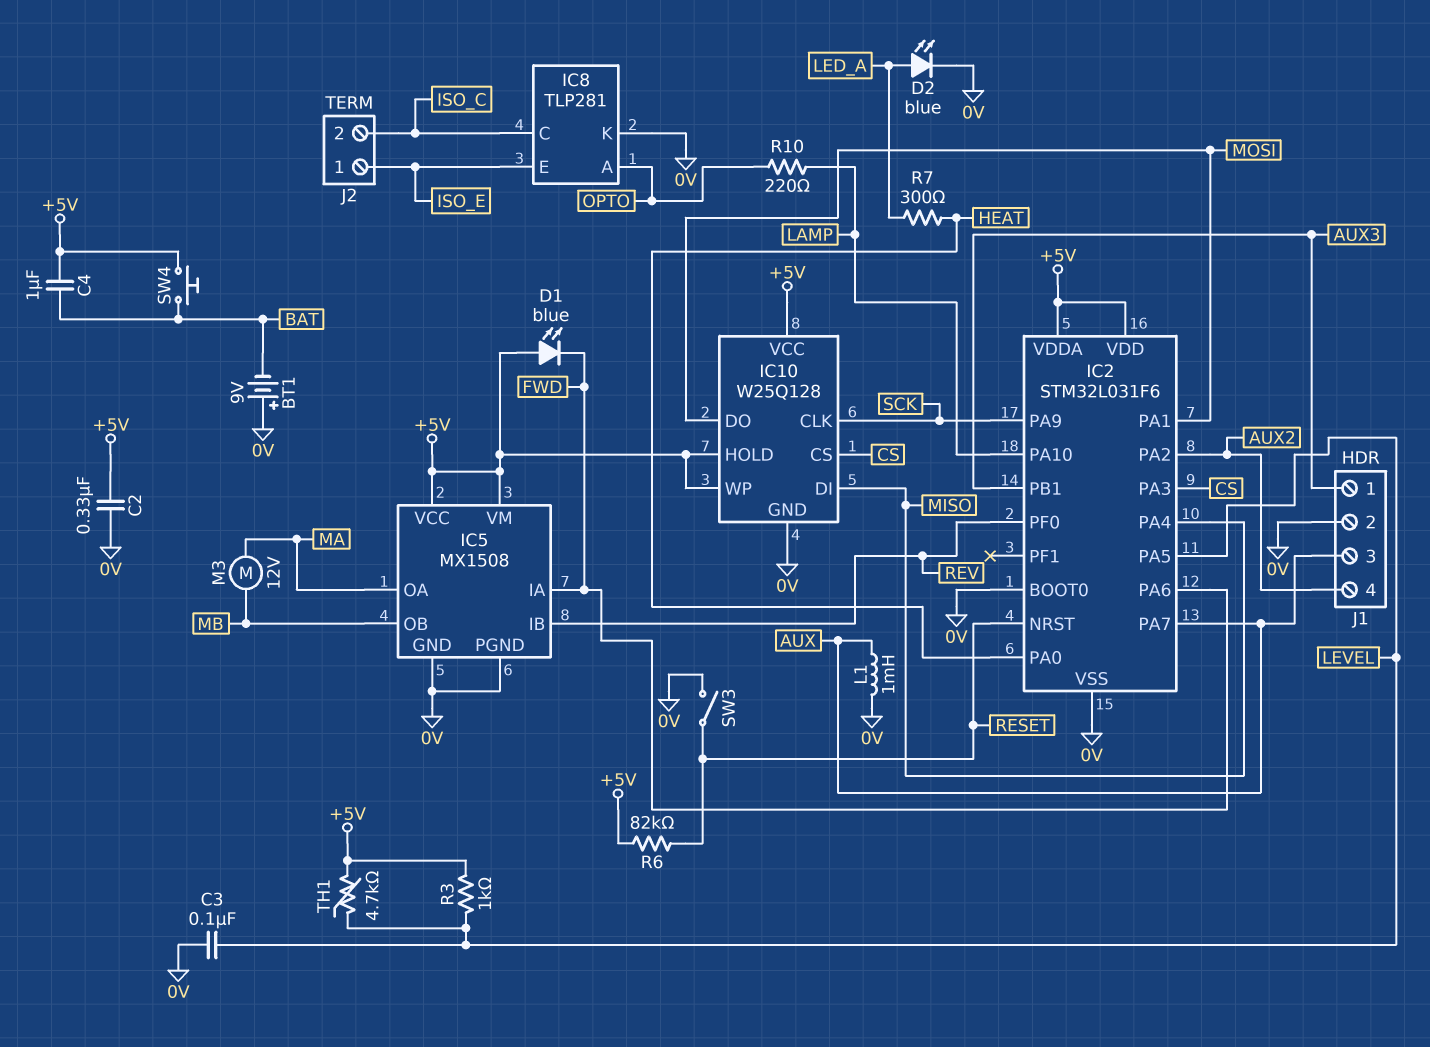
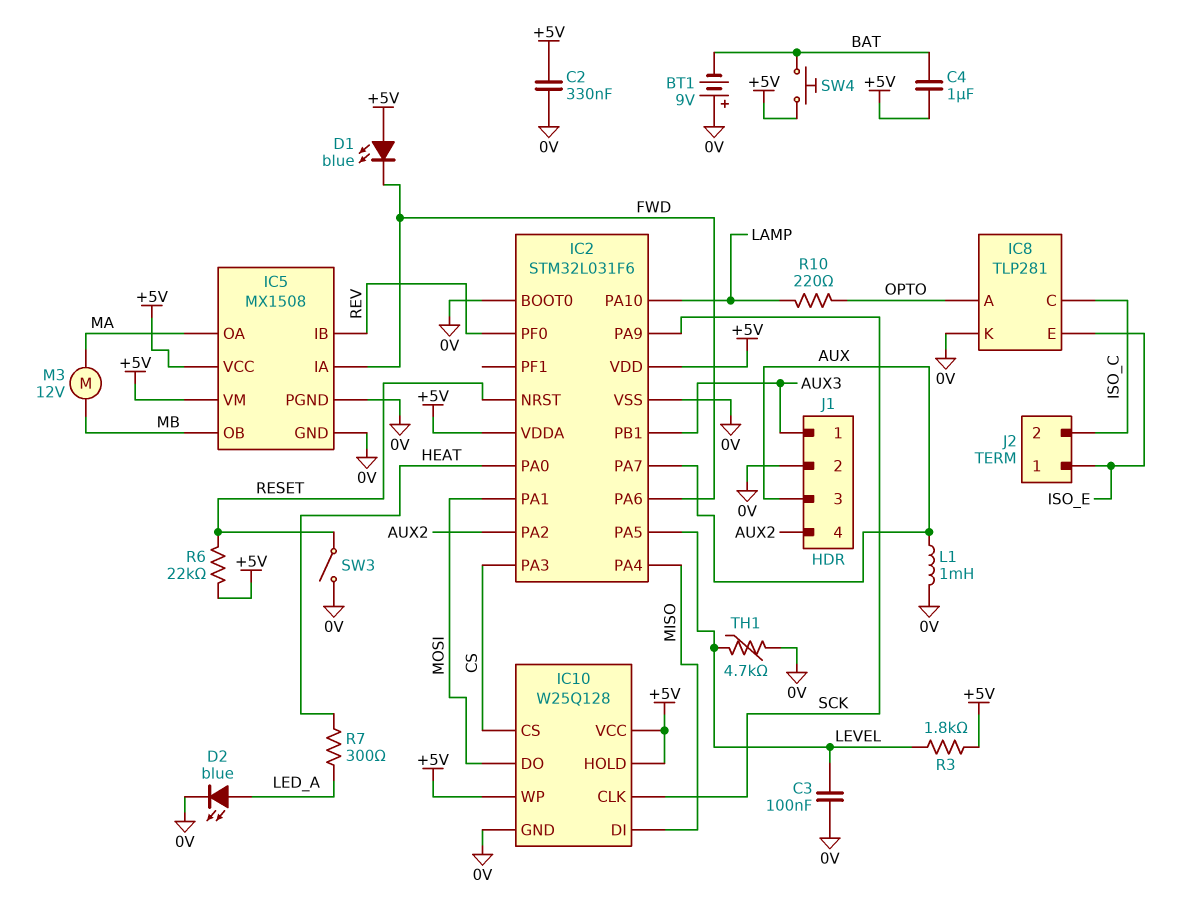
R3: 1k (+5V, LEVEL) -> 1.8k (+5V, LEVEL)
R6: 82k (+5V, RESET) -> 22k (+5V, RESET)
TH1: 4.7k (+5V, LEVEL) -> 4.7k (0V, LEVEL)

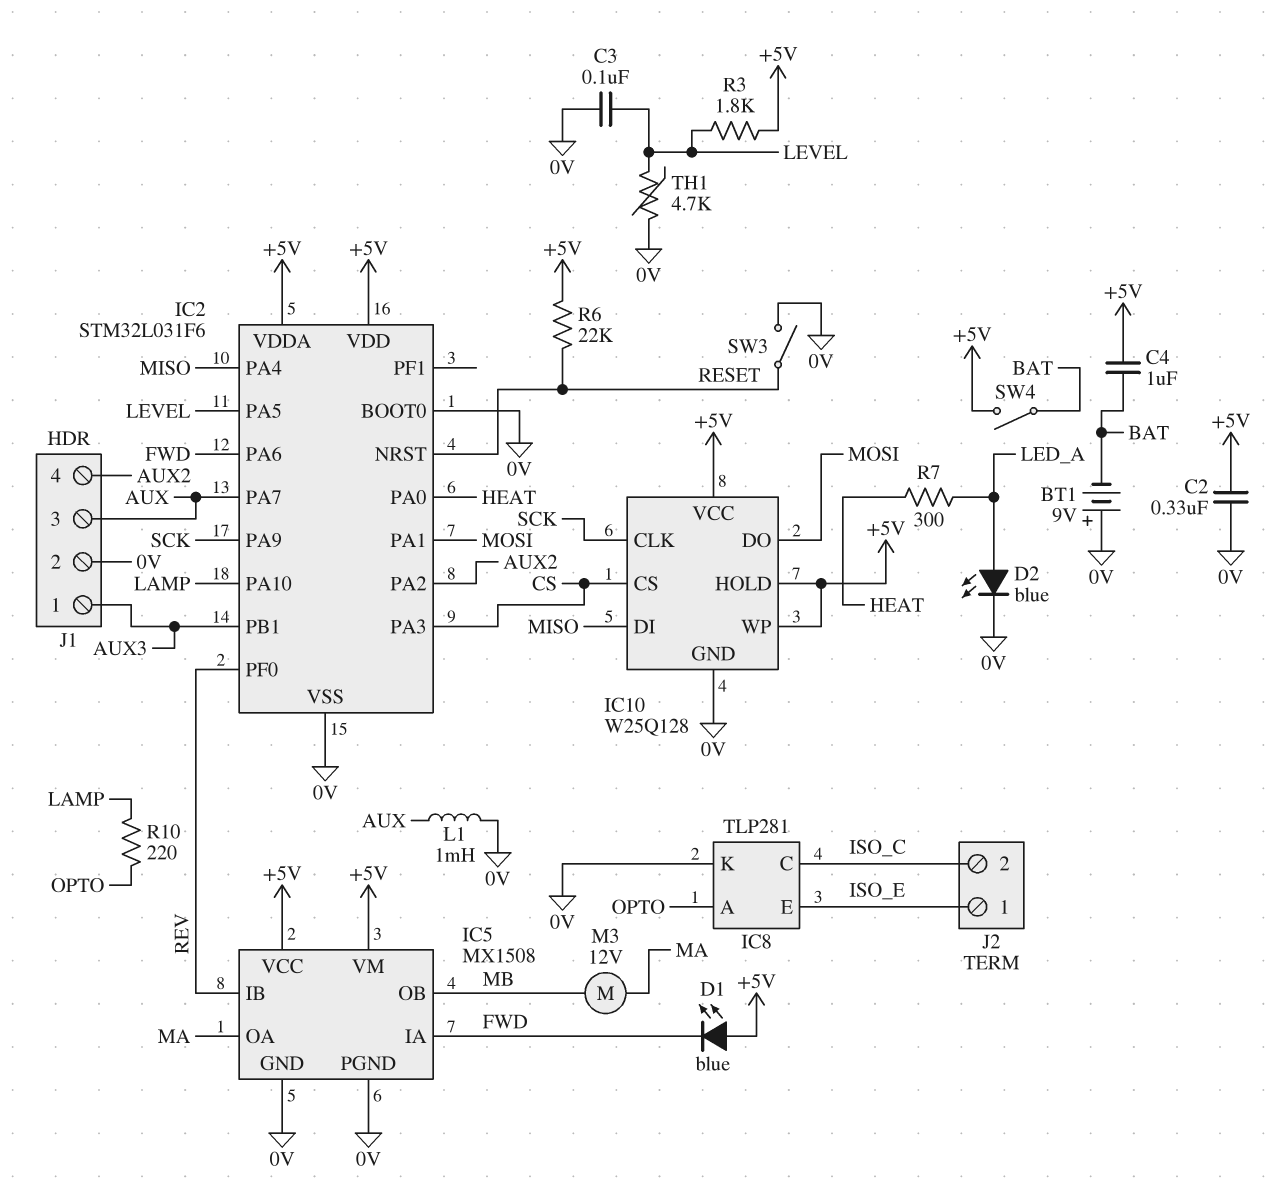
SW4: button (+5V, BAT) -> switch (+5V, BAT)

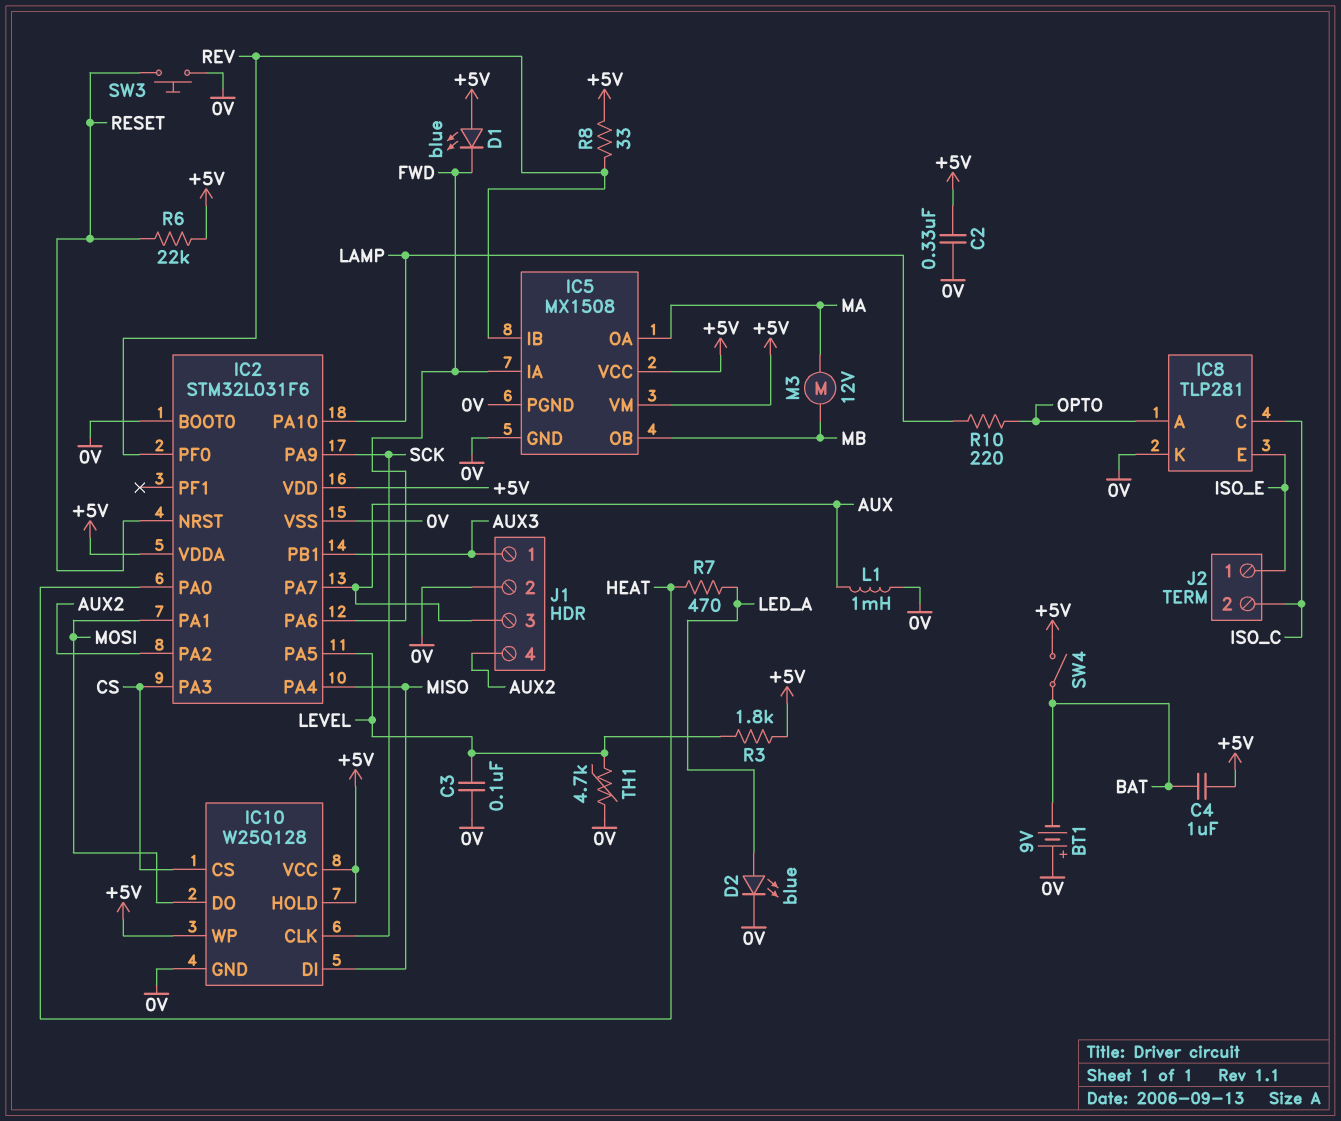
R7: 300 (HEAT, LED_A) -> 470 (HEAT, LED_A)
R8: none -> 33 (+5V, REV)
SW3: switch (0V, RESET) -> button (0V, RESET)

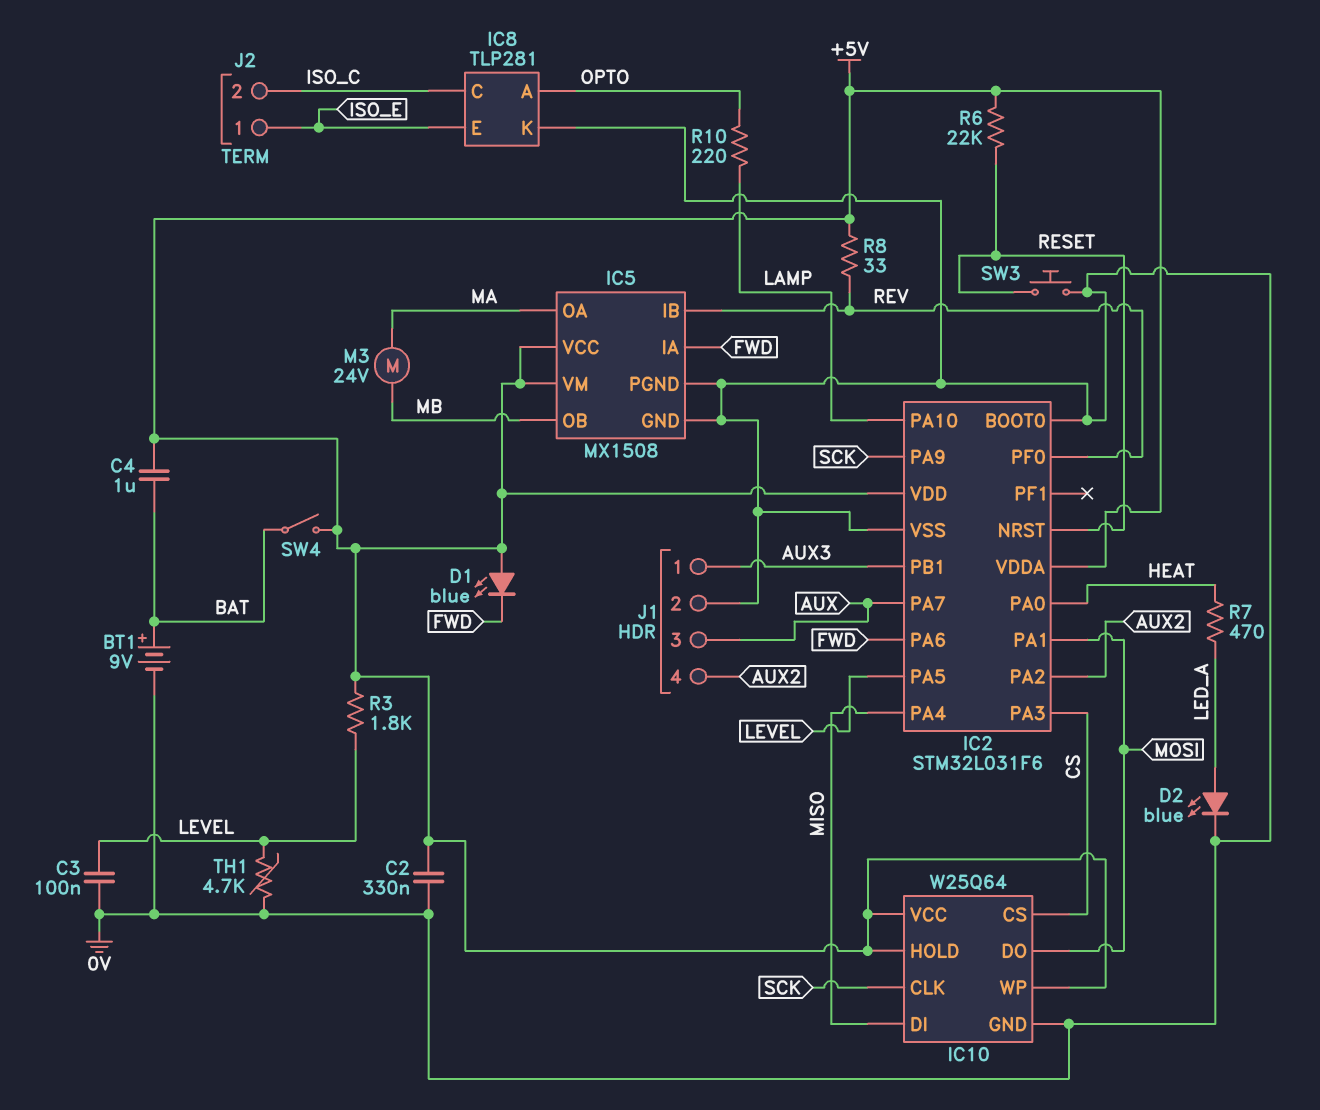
BT1: 9V (plus 0V, minus BAT) -> 9V (plus BAT, minus 0V)
IC10: W25Q128 -> W25Q64
L1: 1mH (0V, AUX) -> none
M3: motor 12V (MA, MB) -> motor 24V (MA, MB)

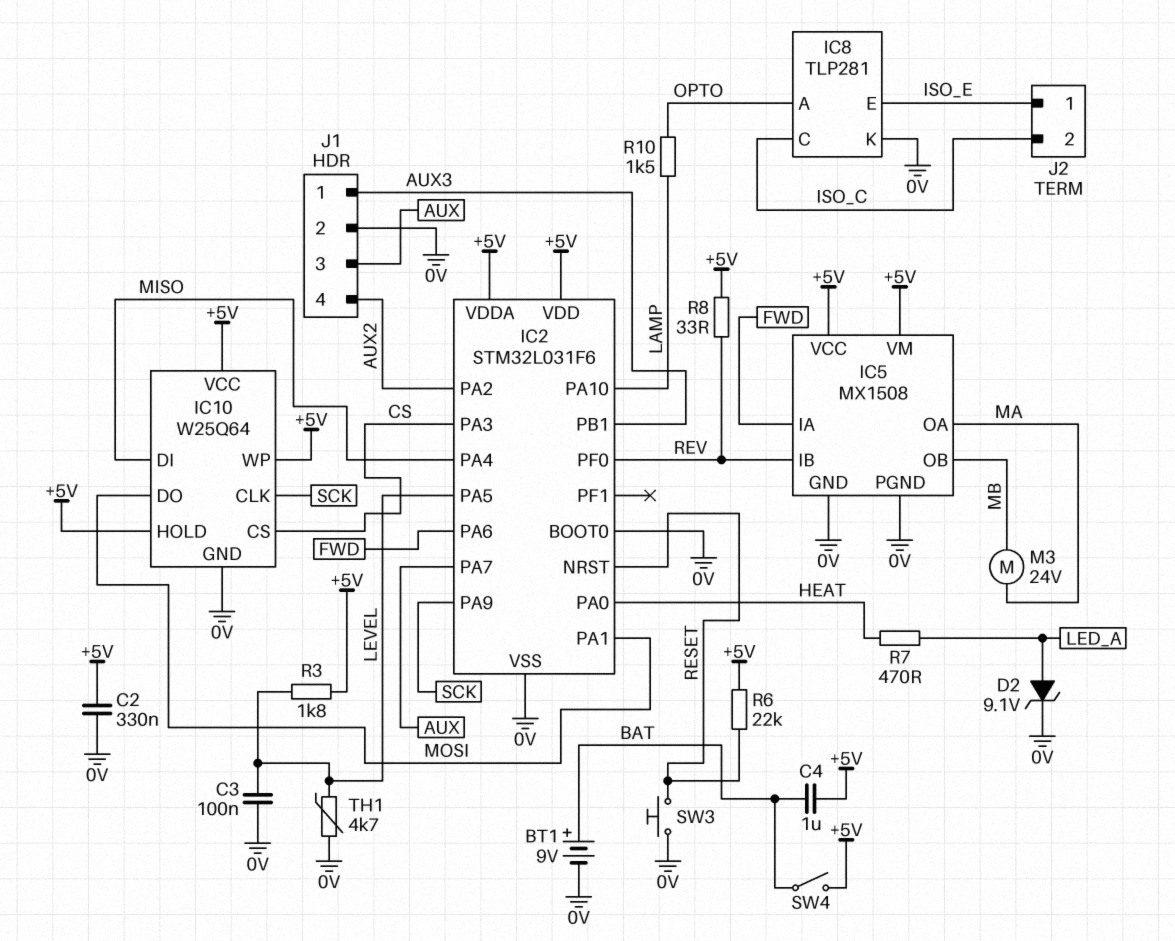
D1: LED blue (A +5V, K FWD) -> none
D2: LED blue (A LED_A, K 0V) -> zener 9.1V (A LED_A, K 0V)
R10: 220 (LAMP, OPTO) -> 1.5k (LAMP, OPTO)

